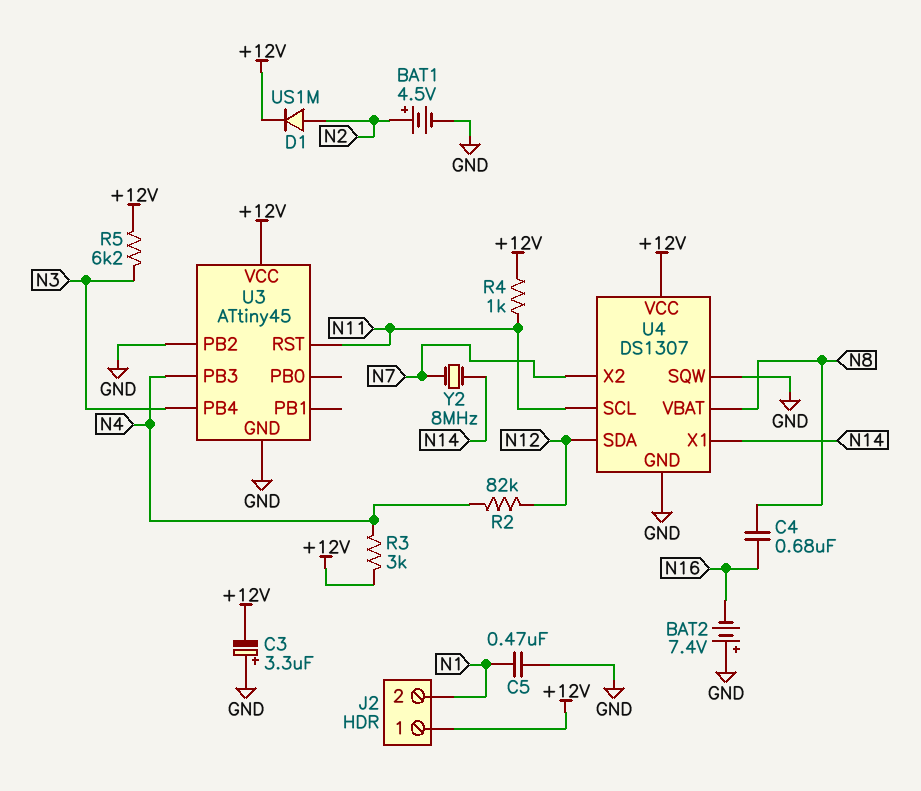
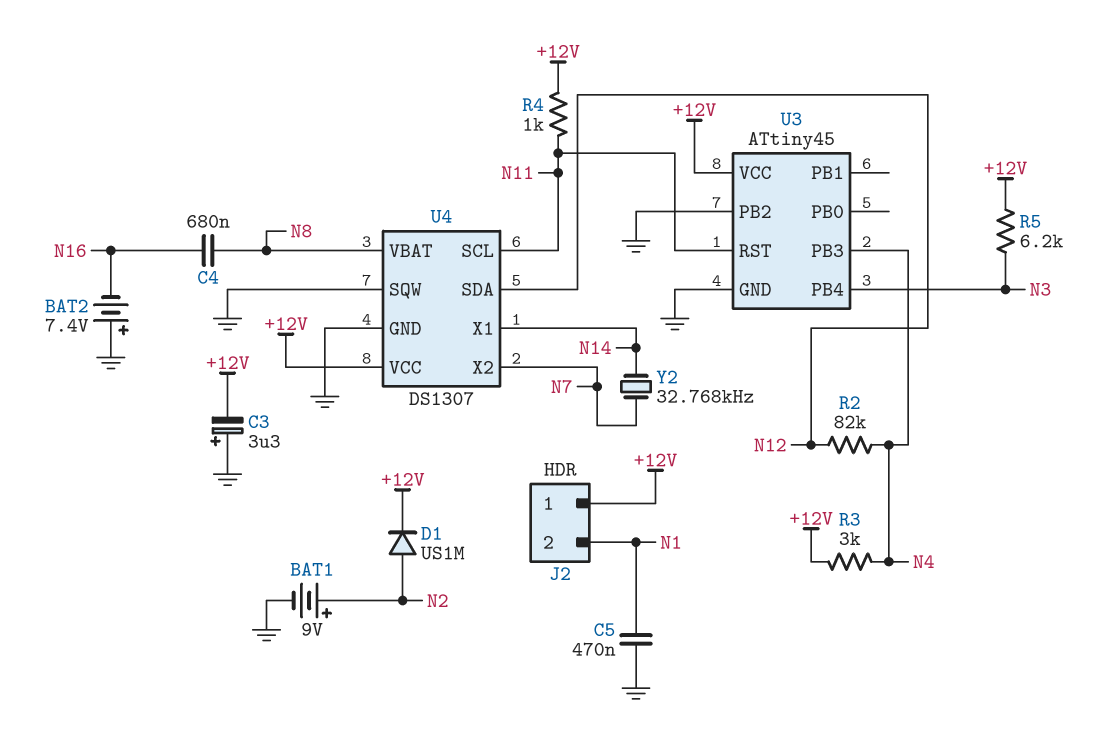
BAT1: 4.5V (plus N2, minus GND) -> 9V (plus N2, minus GND)
Y2: 8MHz (N7, N14) -> 32.768kHz (N7, N14)

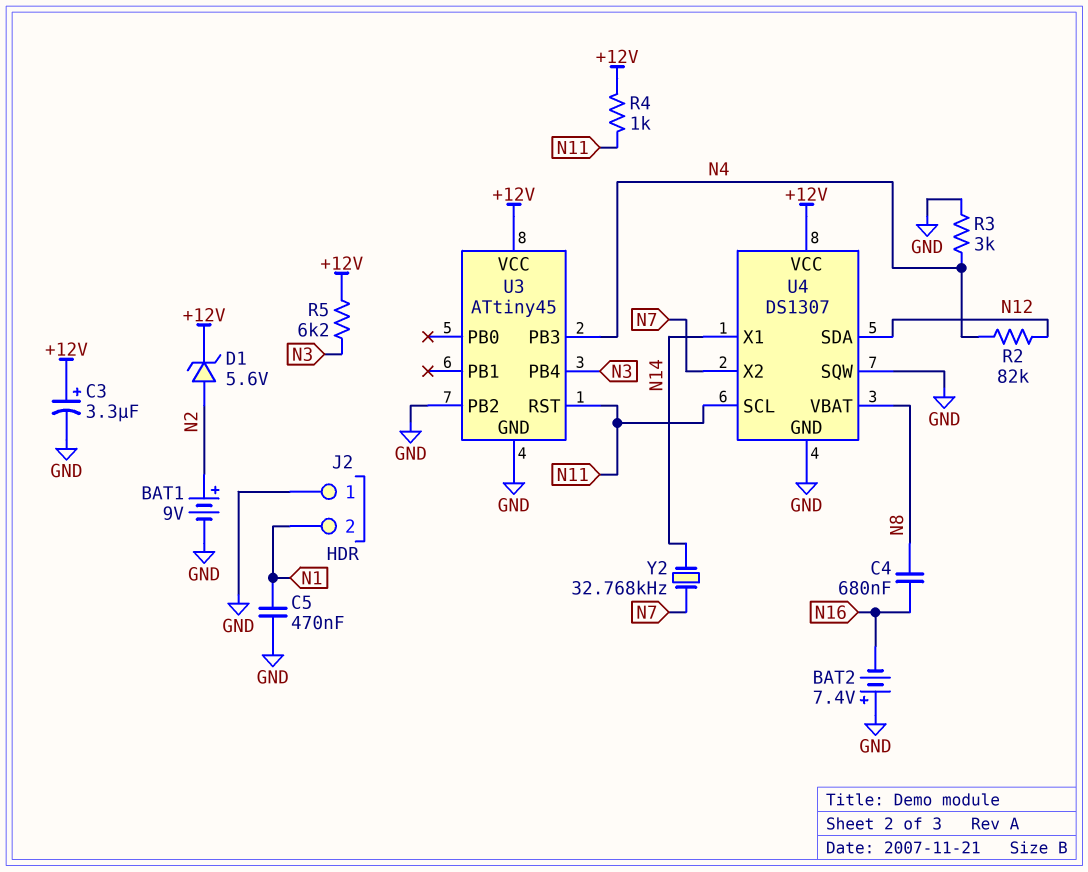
C3: 3.3uF (plus GND, minus +12V) -> 3.3uF (plus +12V, minus GND)
D1: diode US1M (A N2, K +12V) -> zener 5.6V (A N2, K +12V)
J2 pin 1: +12V -> GND
R3: 3k (+12V, N4) -> 3k (GND, N4)

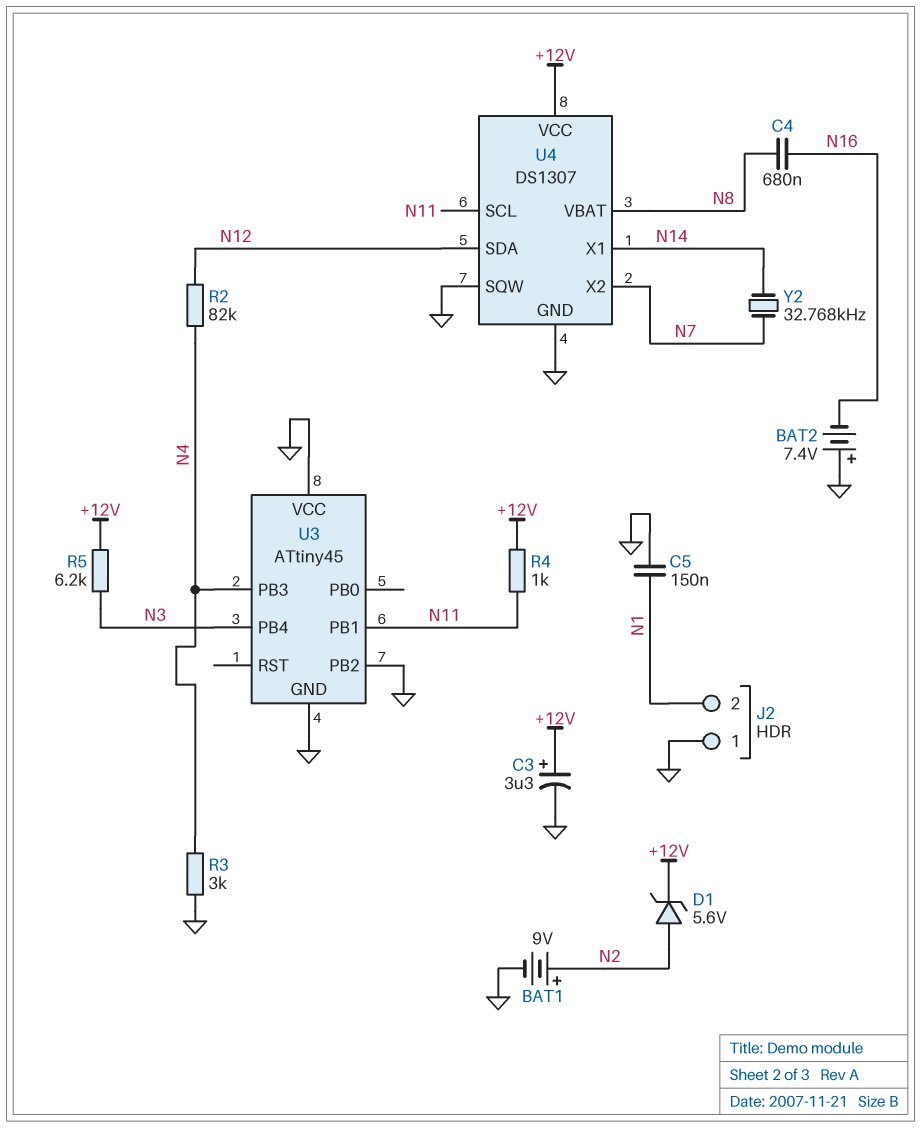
C5: 470nF (GND, N1) -> 150nF (GND, N1)
U3 pin PB1: none -> N11
U3 pin RST: N11 -> none
U3 pin VCC: +12V -> GND

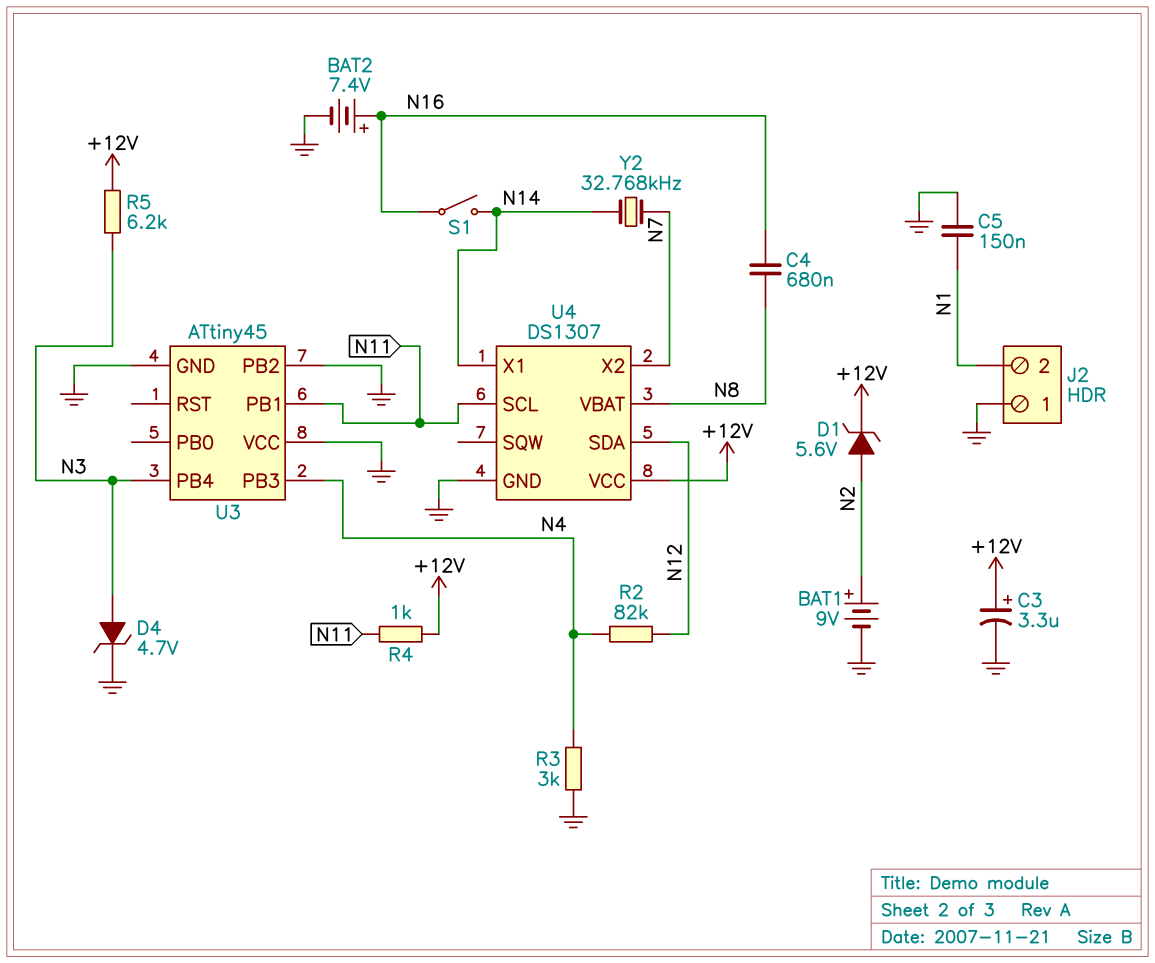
BAT2: 7.4V (plus GND, minus N16) -> 7.4V (plus N16, minus GND)
D4: none -> zener 4.7V (A N3, K GND)
S1: none -> switch (N14, N16)
U4 pin SQW: GND -> none

